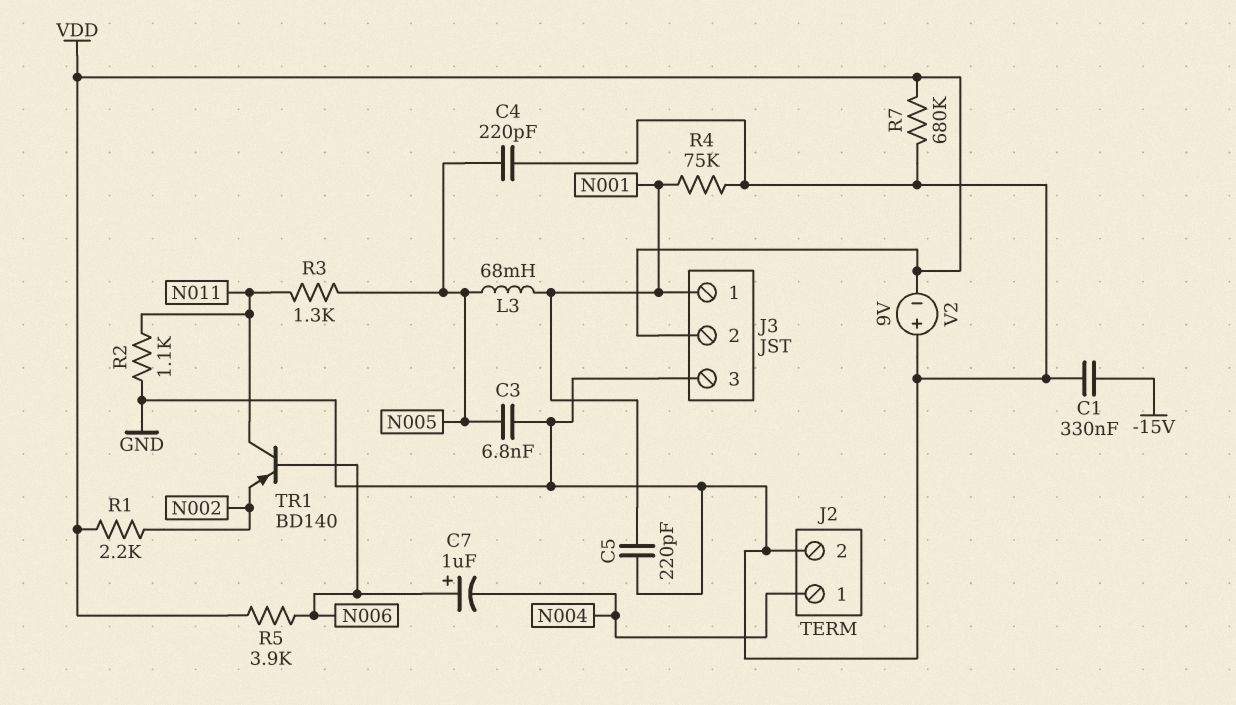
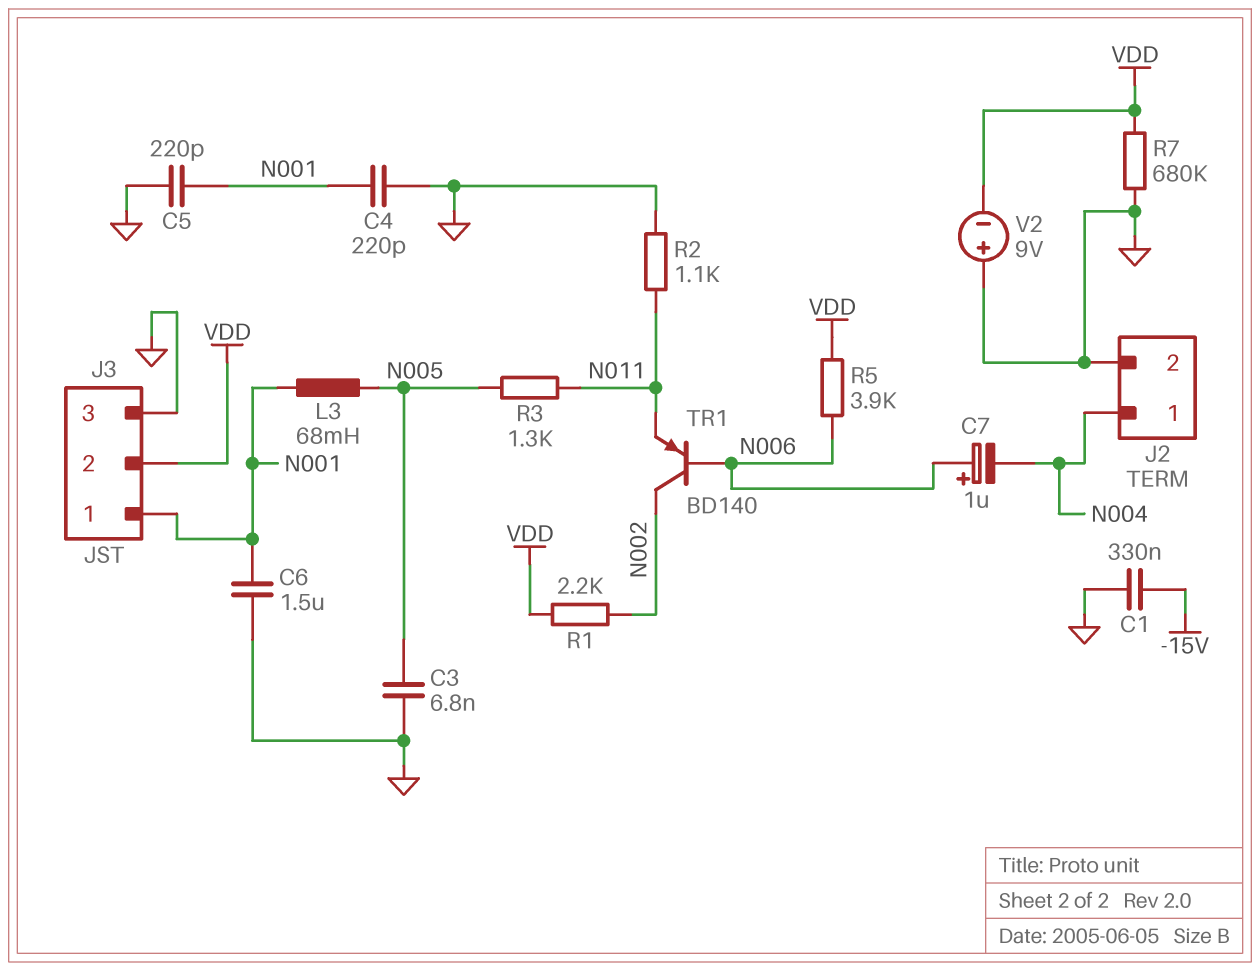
C4: 220pF (GND, N005) -> 220pF (GND, N001)
C6: none -> 1.5uF (GND, N001)
R4: 75k (GND, N001) -> none
TR1: PNP BD140 (B N006, C N011, E N002) -> PNP BD140 (B N006, C N002, E N011)

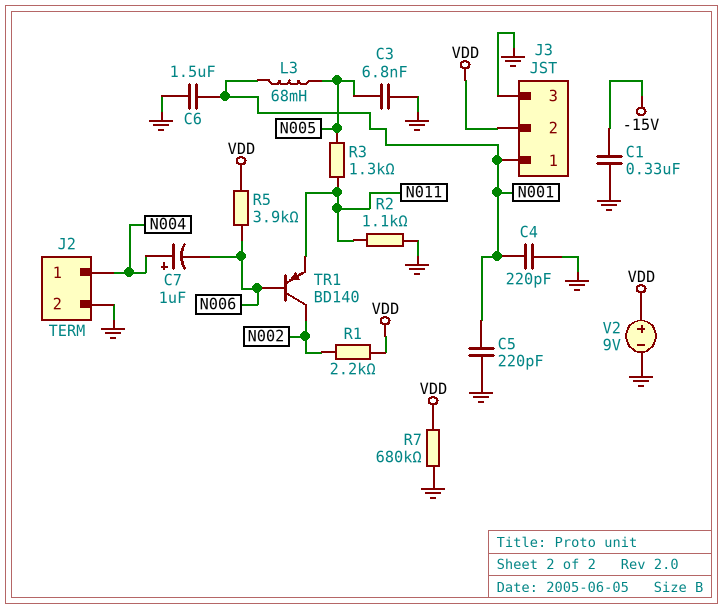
C7: 1uF (plus N006, minus N004) -> 1uF (plus N004, minus N006)
V2: 9V (plus GND, minus VDD) -> 9V (plus VDD, minus GND)

